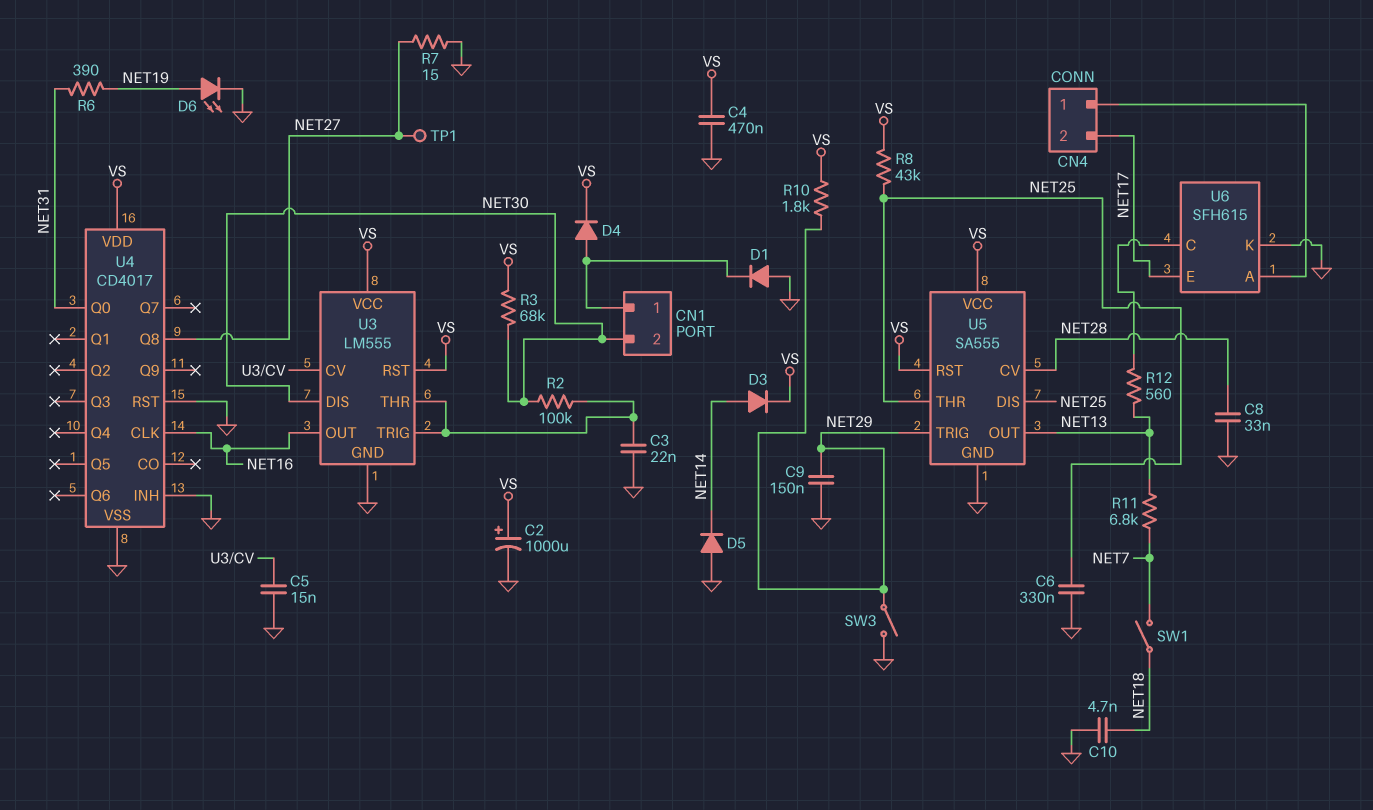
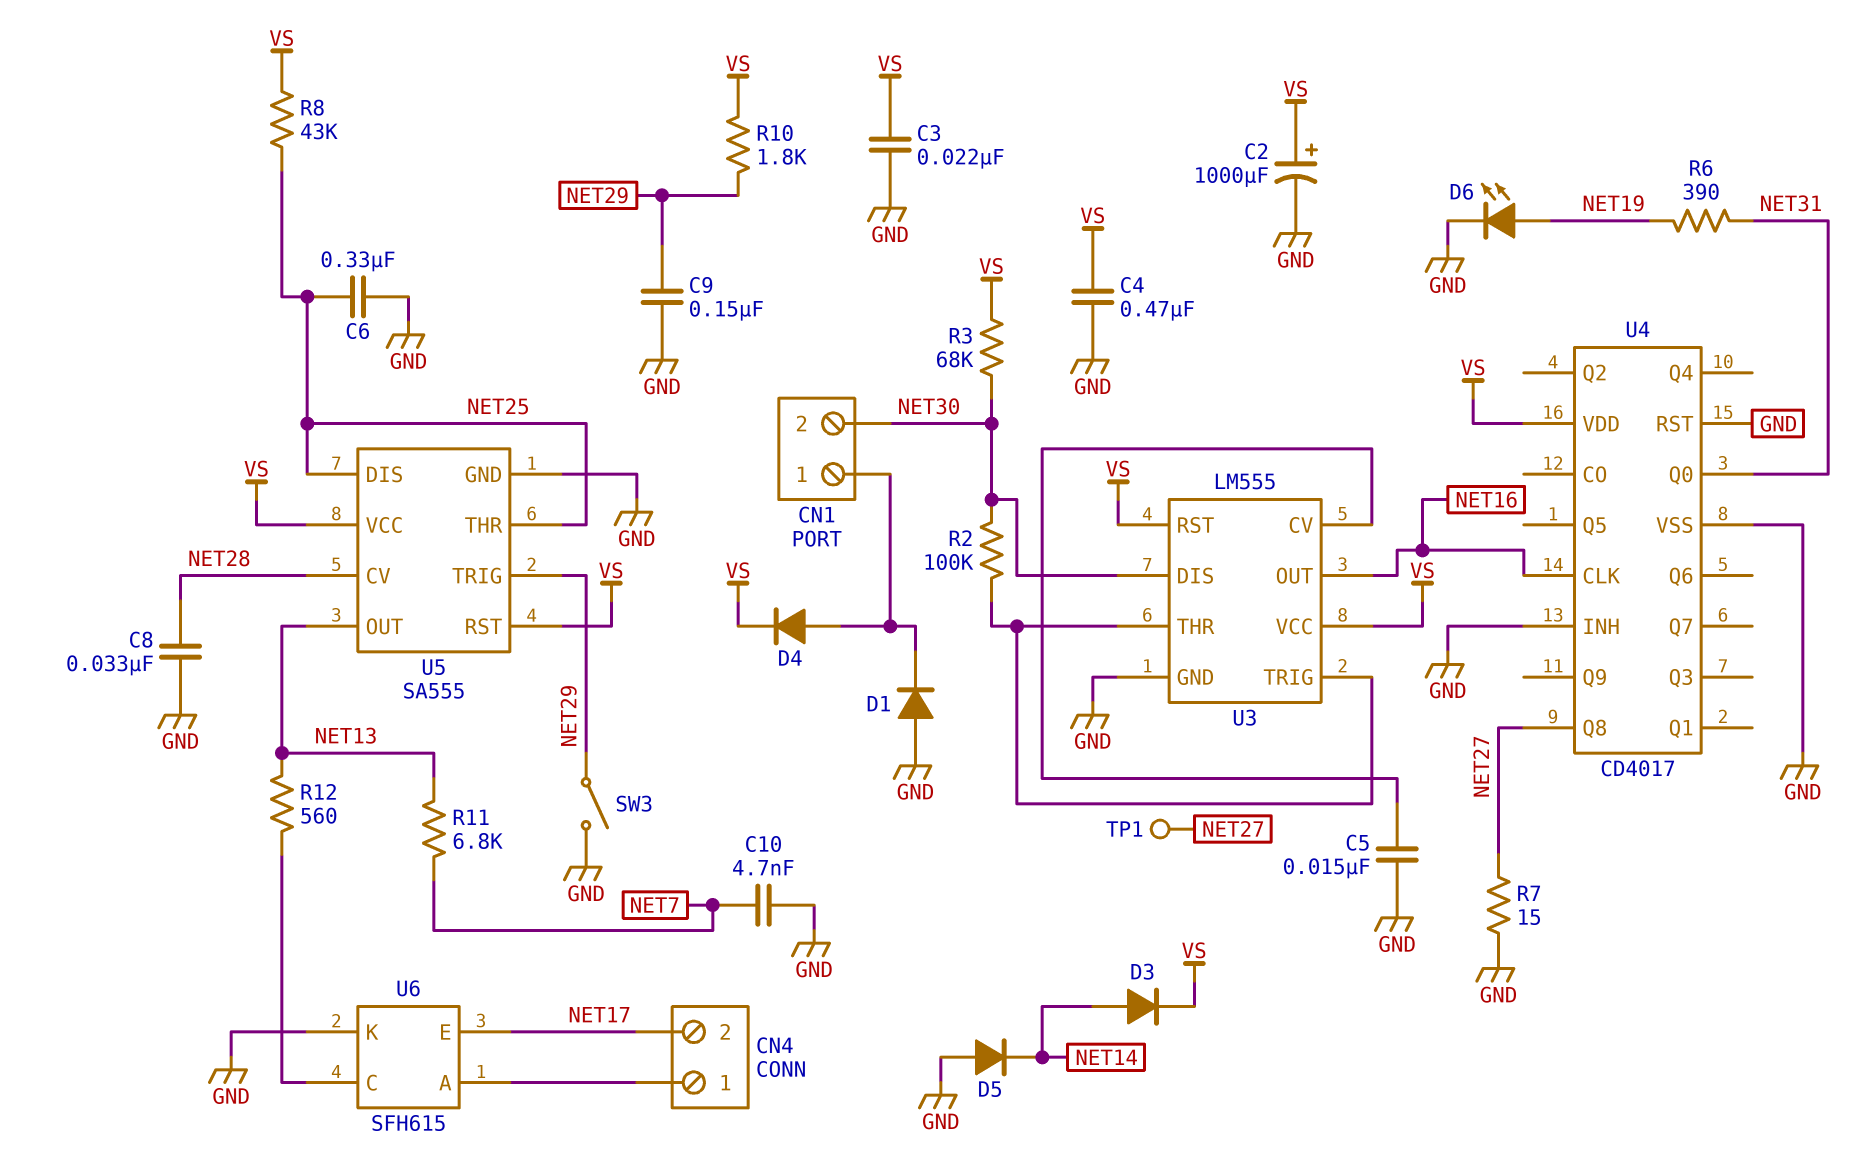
C3: 22nF (GND, U3/THR) -> 22nF (GND, VS)
C10: 4.7nF (GND, NET18) -> 4.7nF (GND, NET7)
SW1: switch (NET7, NET18) -> none

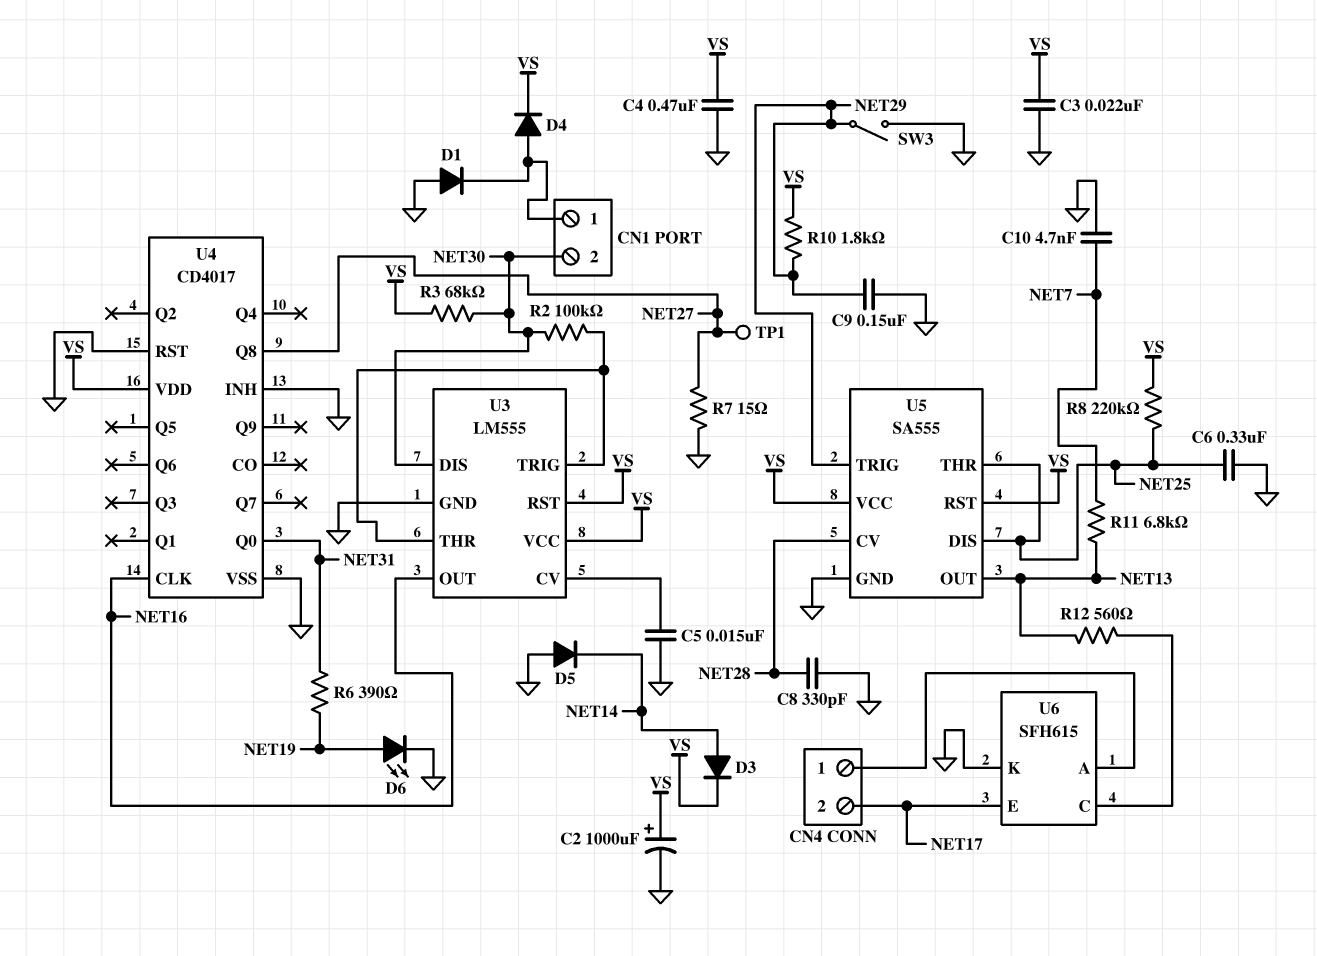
C8: 33nF (GND, NET28) -> 330pF (GND, NET28)
R8: 43k (NET25, VS) -> 220k (NET25, VS)

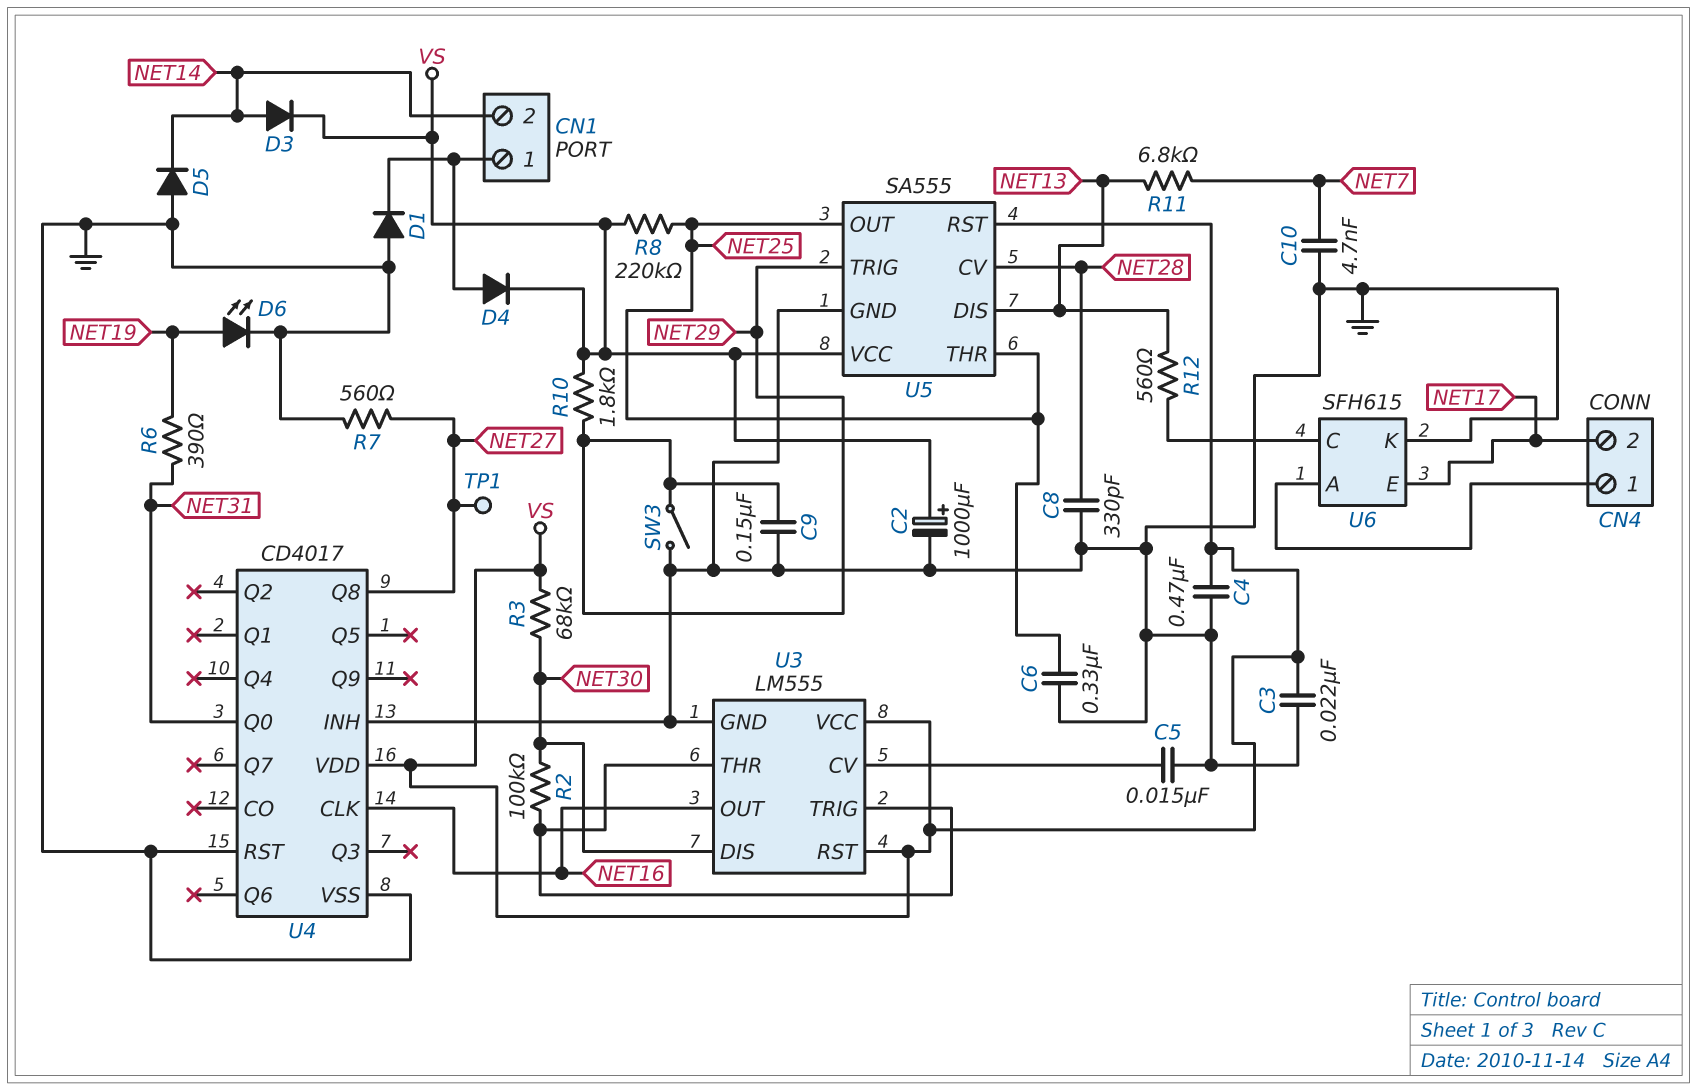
CN1 pin 2: NET30 -> NET14
R7: 15 (GND, NET27) -> 560 (GND, NET27)
U5 pin DIS: NET25 -> NET13
U5 pin OUT: NET13 -> NET25

